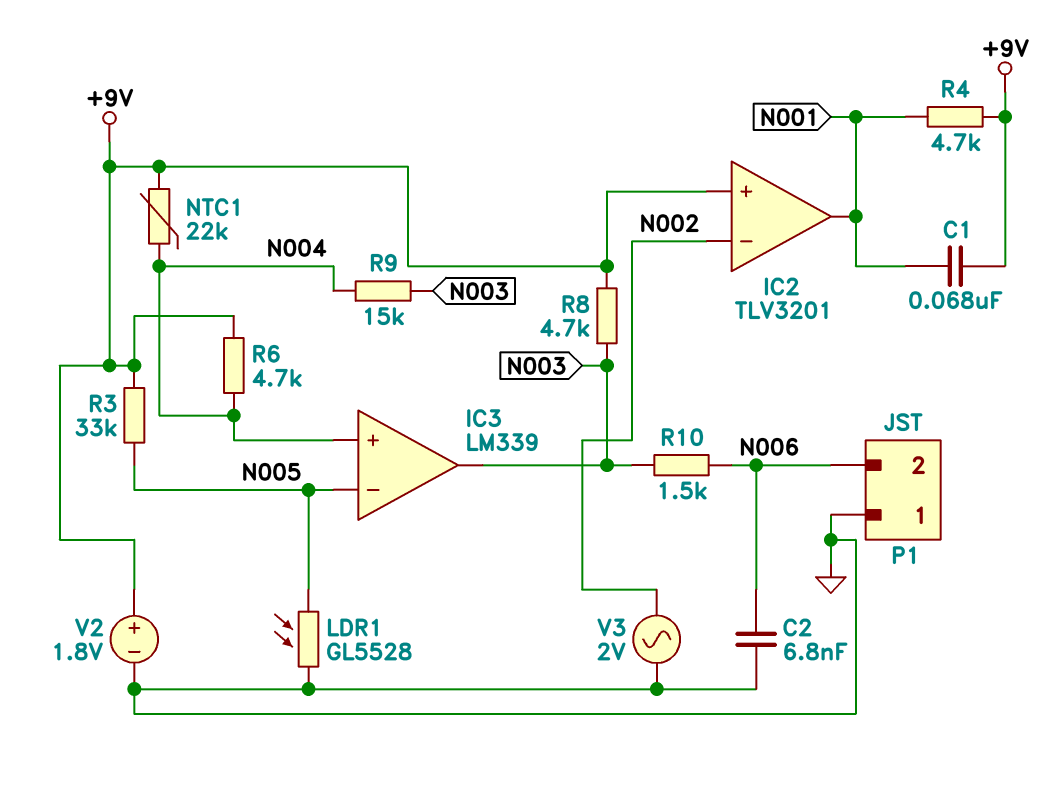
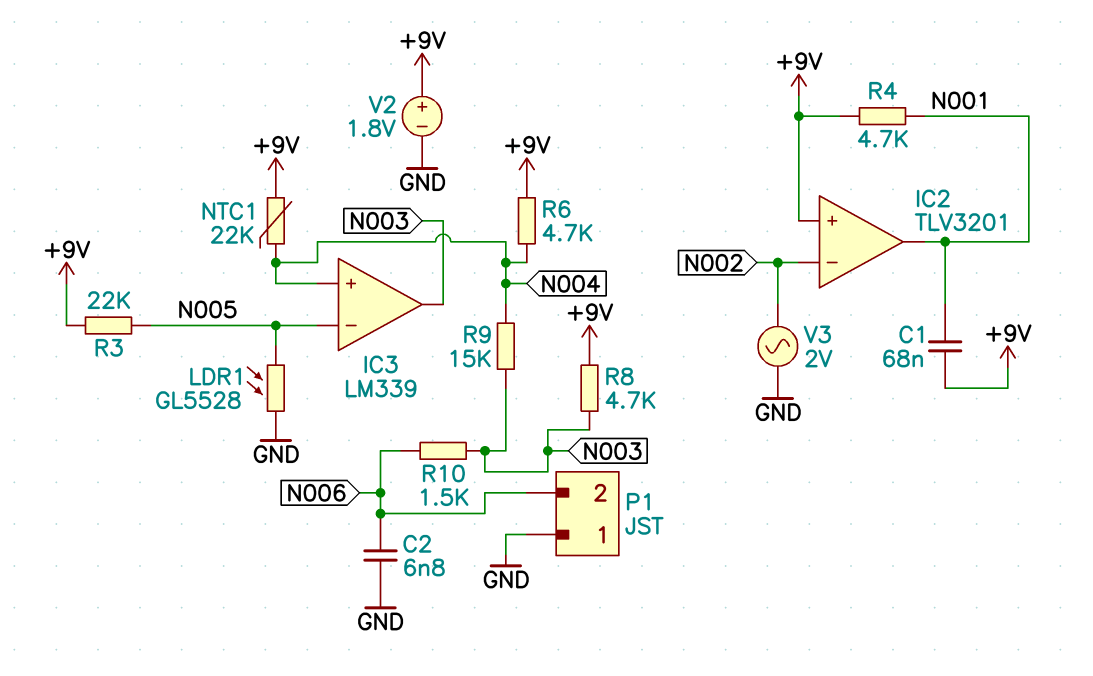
R3: 33k (+9V, N005) -> 22k (+9V, N005)

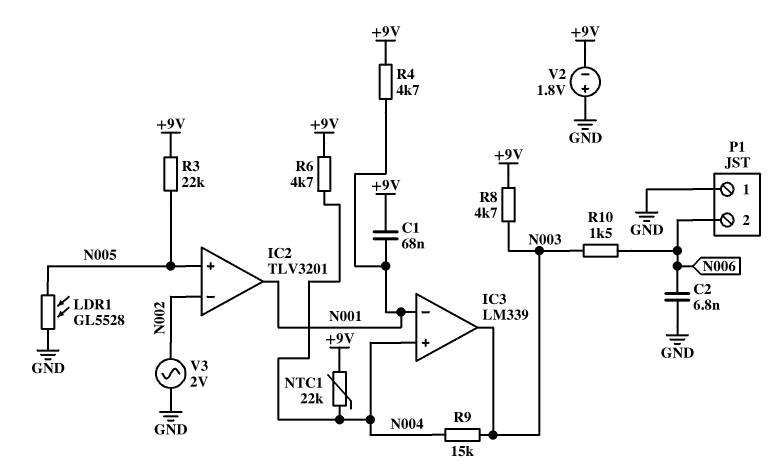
IC2 pin in+: +9V -> N005
IC3 pin in-: N005 -> N001
V2: 1.8V (plus +9V, minus GND) -> 1.8V (plus GND, minus +9V)

